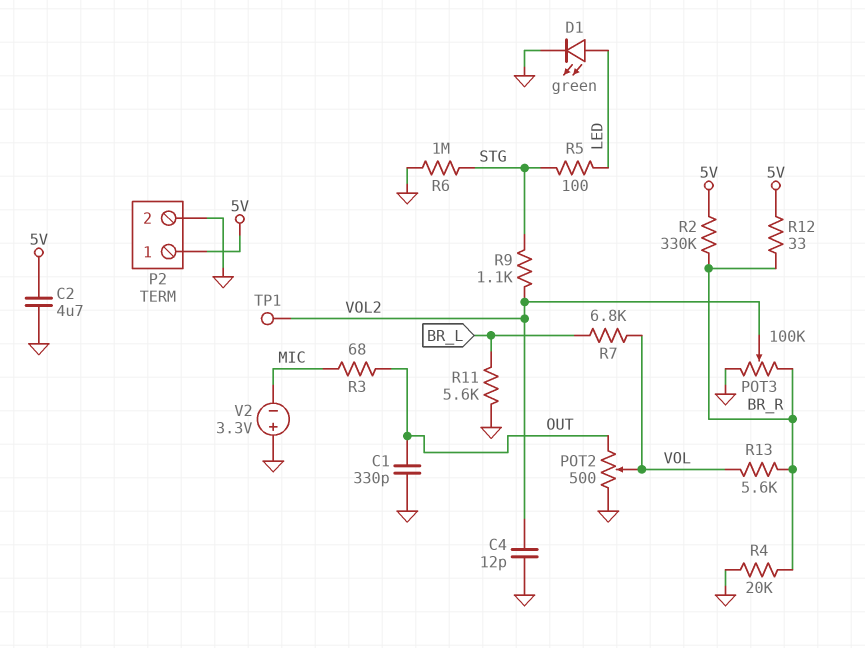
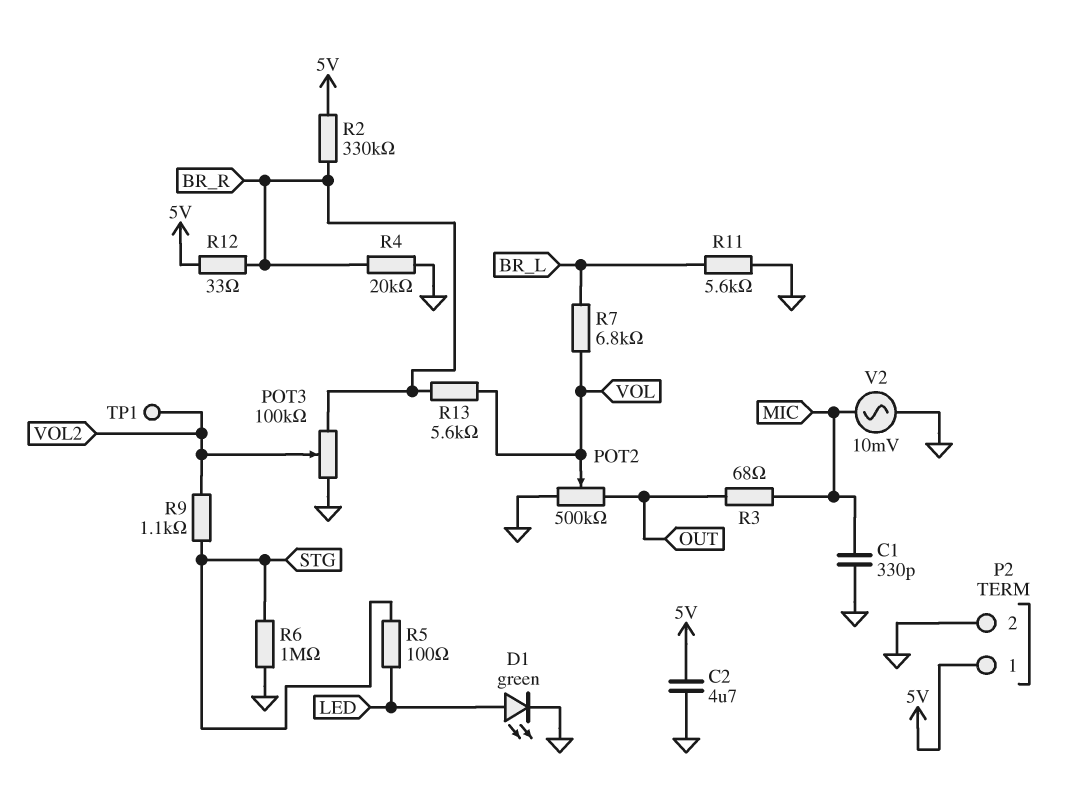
C1: 330pF (GND, OUT) -> 330pF (GND, MIC)
C4: 12pF (GND, VOL2) -> none
POT2: 500 (GND, OUT, wiper VOL) -> 500k (GND, OUT, wiper VOL)
V2: 3.3V (plus GND, minus MIC) -> AC 10mV (GND, MIC)

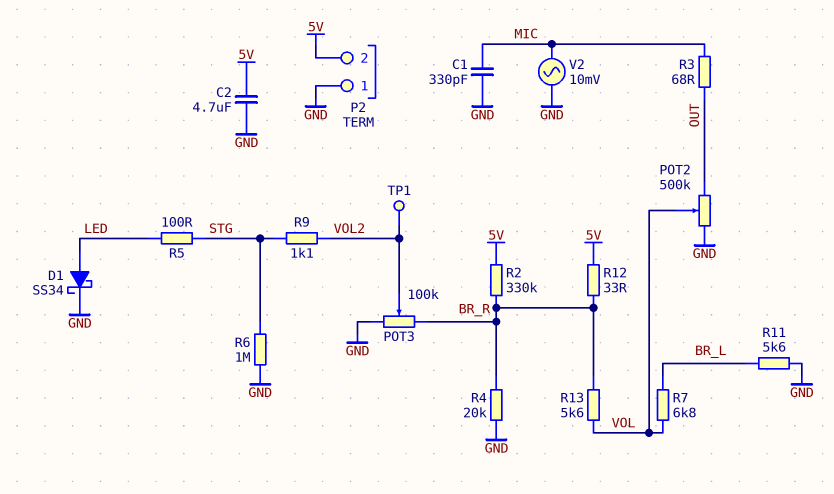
D1: LED green (A LED, K GND) -> schottky SS34 (A LED, K GND)
P2 pin 1: 5V -> GND
P2 pin 2: GND -> 5V

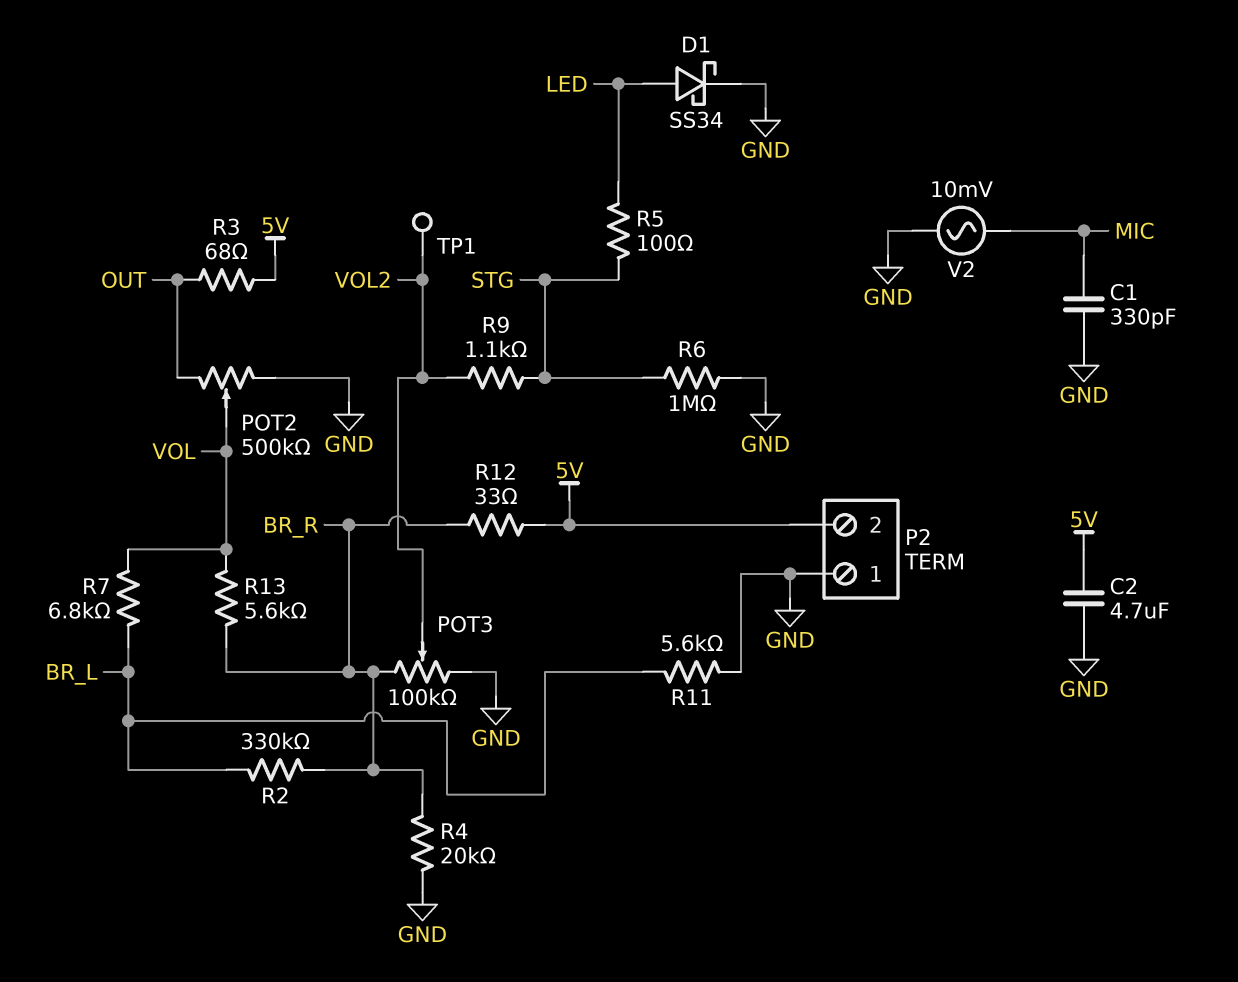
R2: 330k (5V, BR_R) -> 330k (BR_L, BR_R)
R3: 68 (MIC, OUT) -> 68 (5V, OUT)

